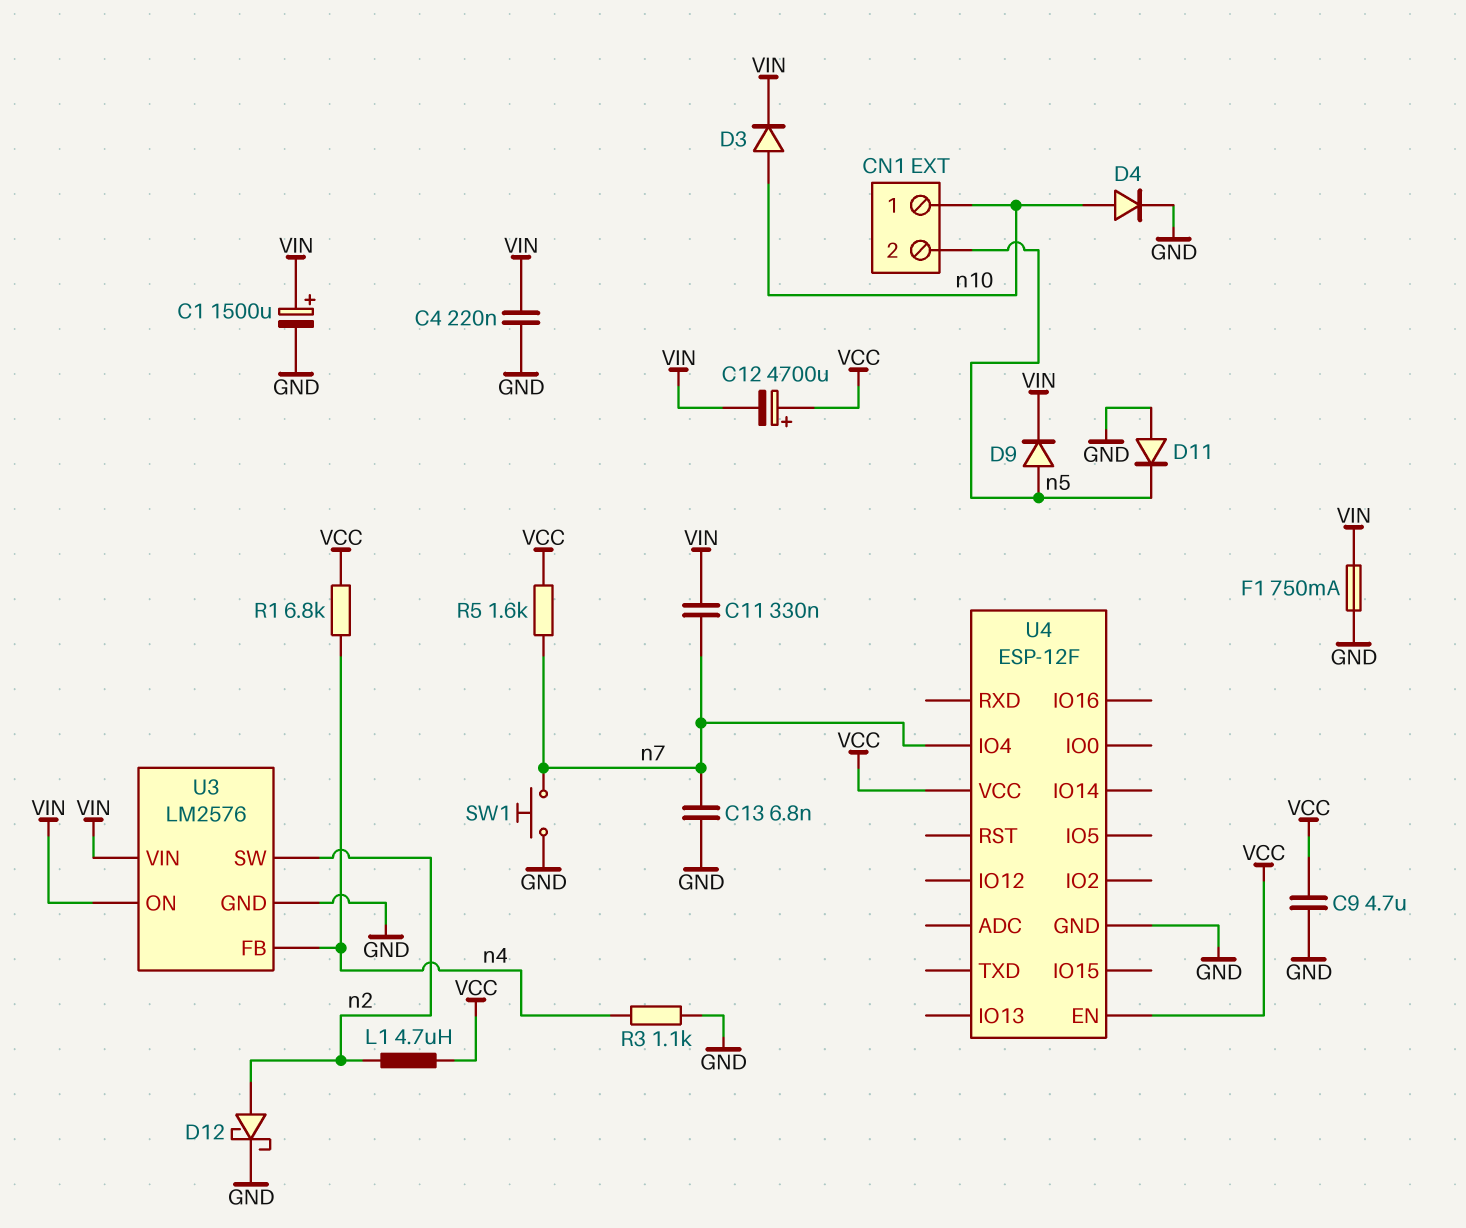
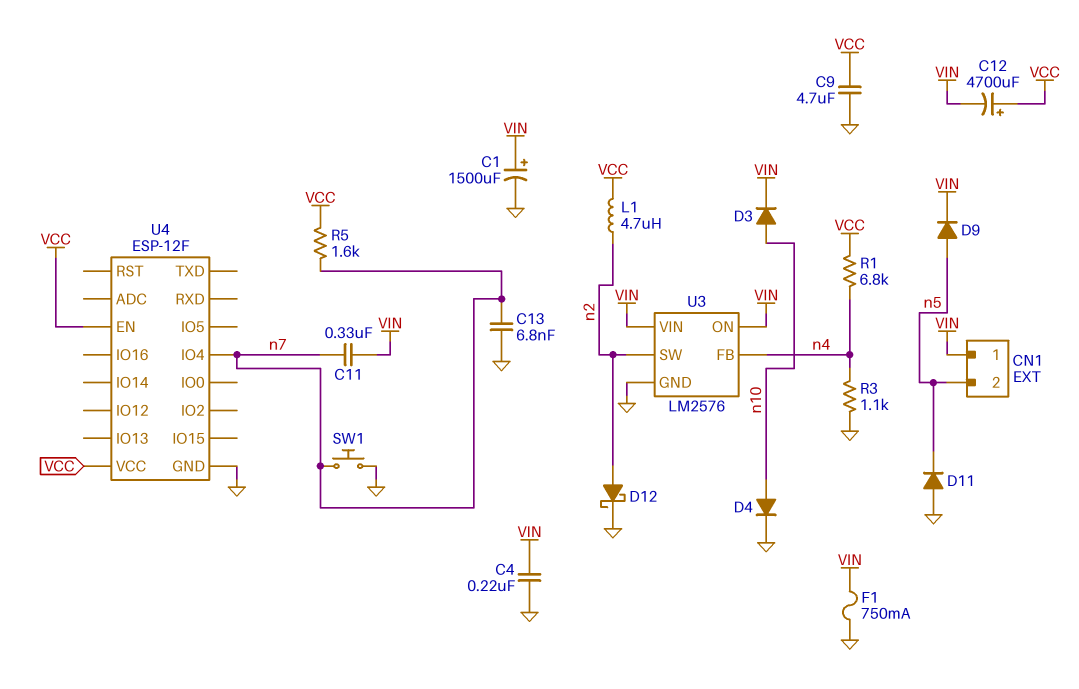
CN1 pin 1: n10 -> VIN

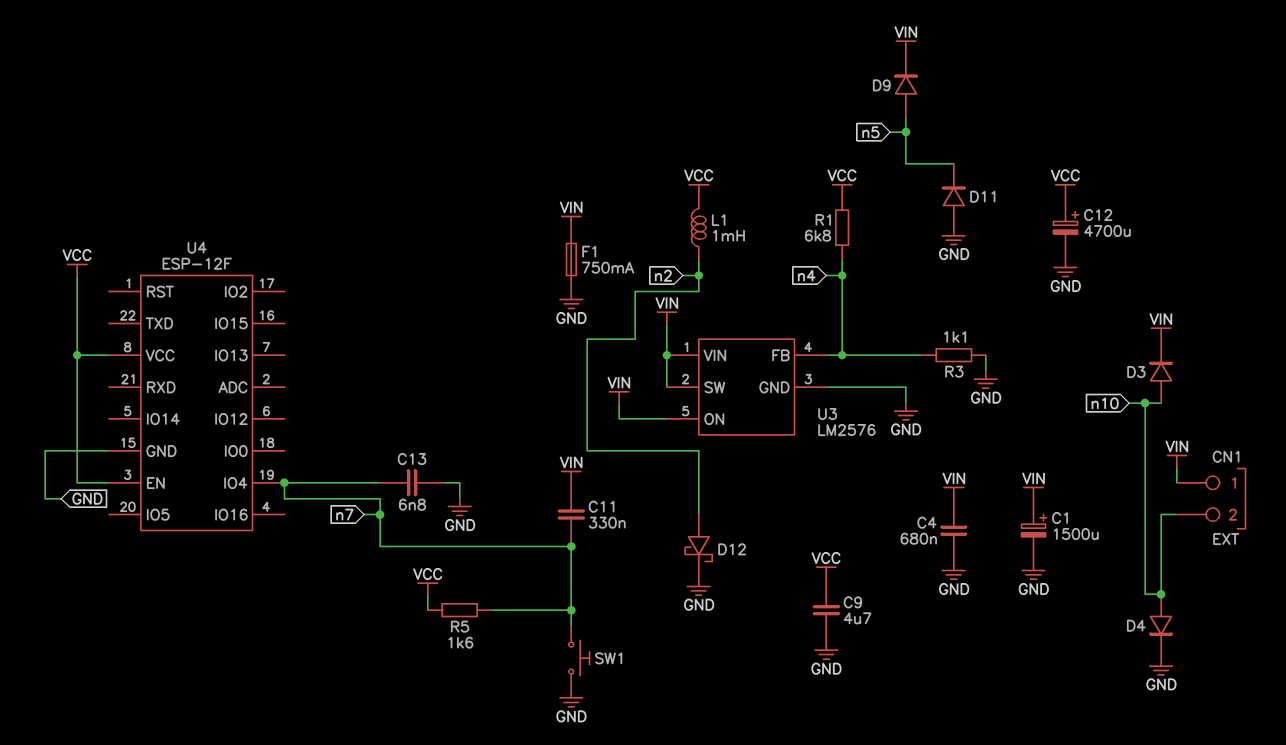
C4: 220nF (GND, VIN) -> 680nF (GND, VIN)
C12: 4700uF (plus VCC, minus VIN) -> 4700uF (plus VCC, minus GND)
CN1 pin 2: n5 -> n10
L1: 4.7uH (VCC, n2) -> 1mH (VCC, n2)
U3 pin SW: n2 -> VIN

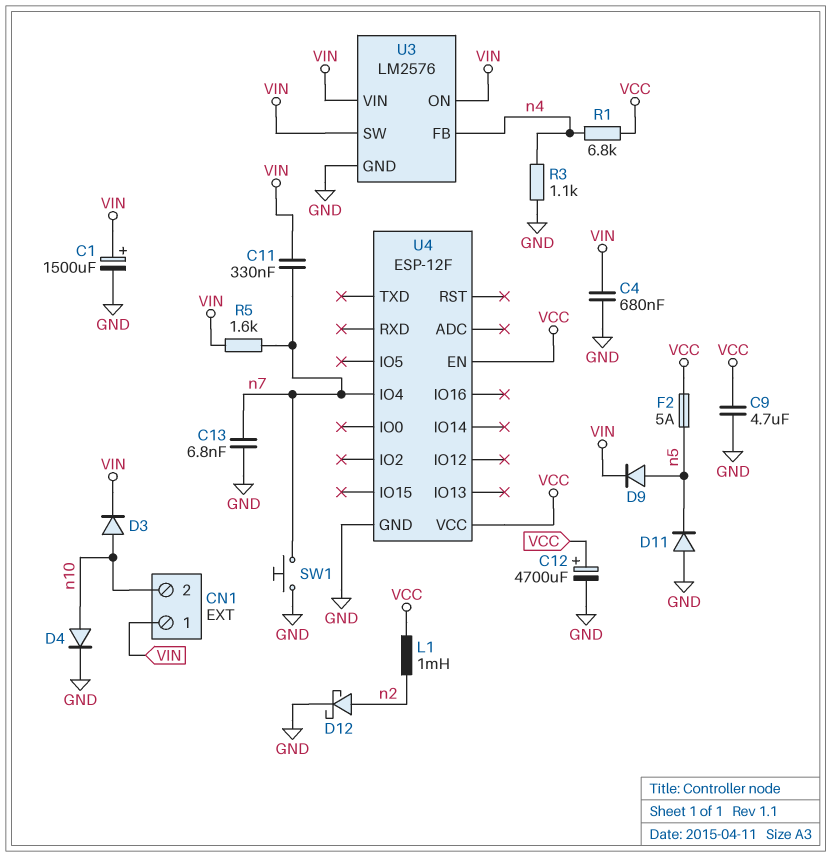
F1: 750mA (GND, VIN) -> none
F2: none -> 5A (VCC, n5)
R5: 1.6k (VCC, n7) -> 1.6k (VIN, n7)

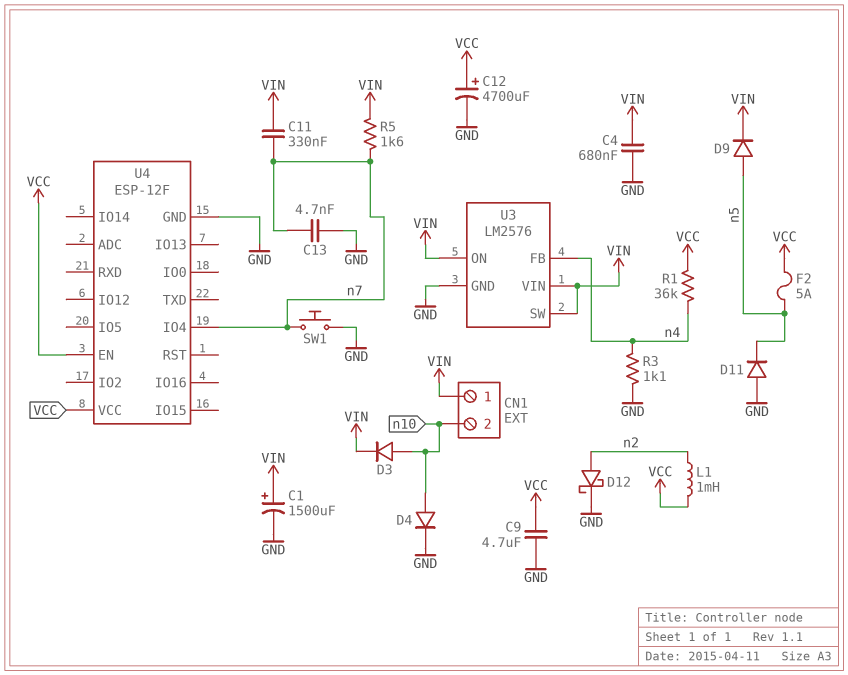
C13: 6.8nF (GND, n7) -> 4.7nF (GND, n7)
R1: 6.8k (VCC, n4) -> 36k (VCC, n4)

